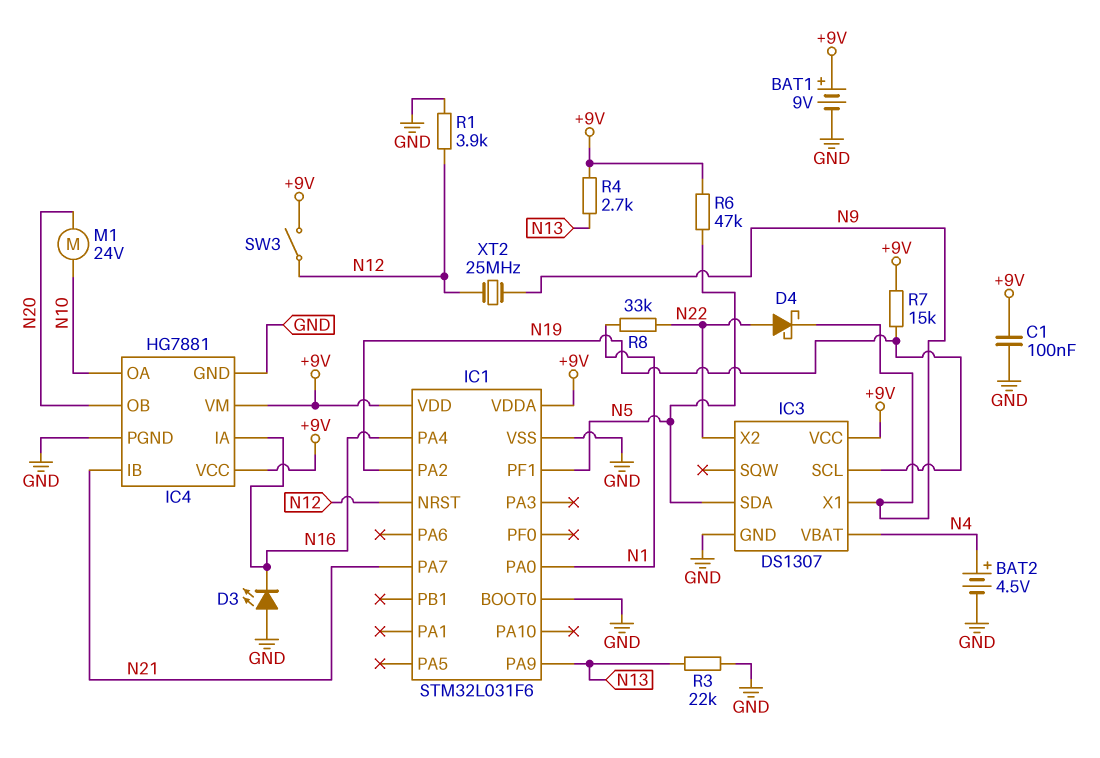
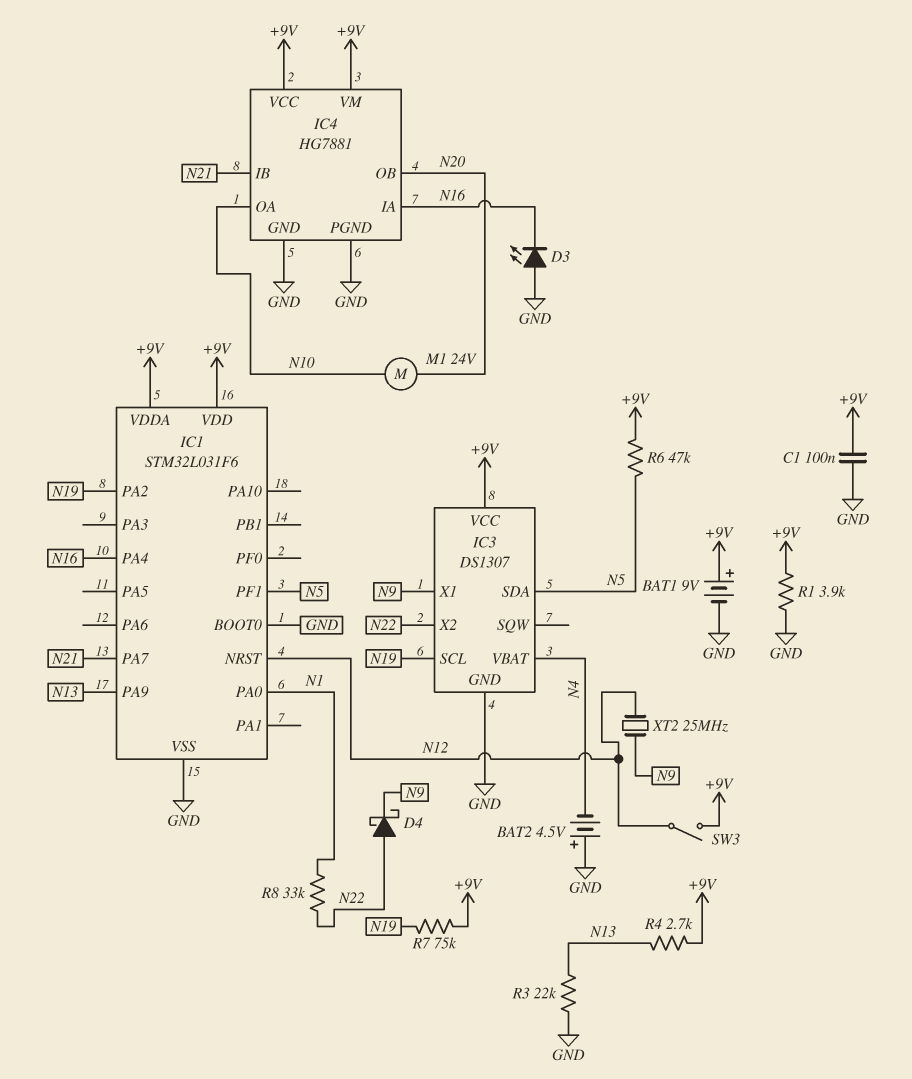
BAT2: 4.5V (plus N4, minus GND) -> 4.5V (plus GND, minus N4)
R1: 3.9k (GND, N12) -> 3.9k (+9V, GND)
R7: 15k (+9V, N19) -> 75k (+9V, N19)

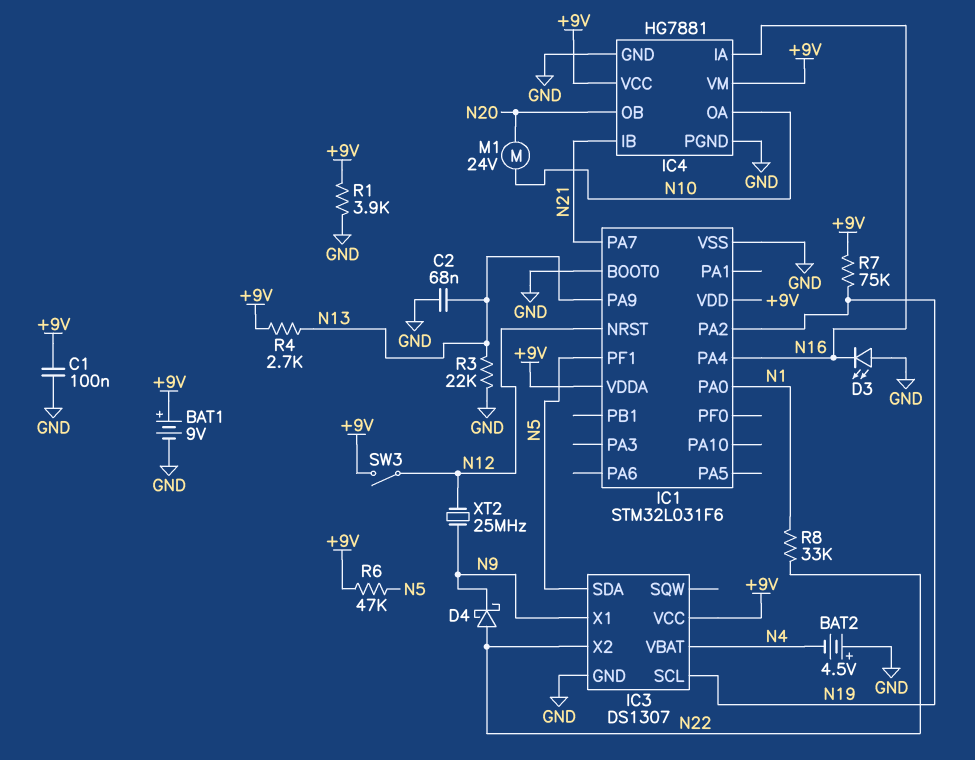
C2: none -> 68nF (GND, N13)

